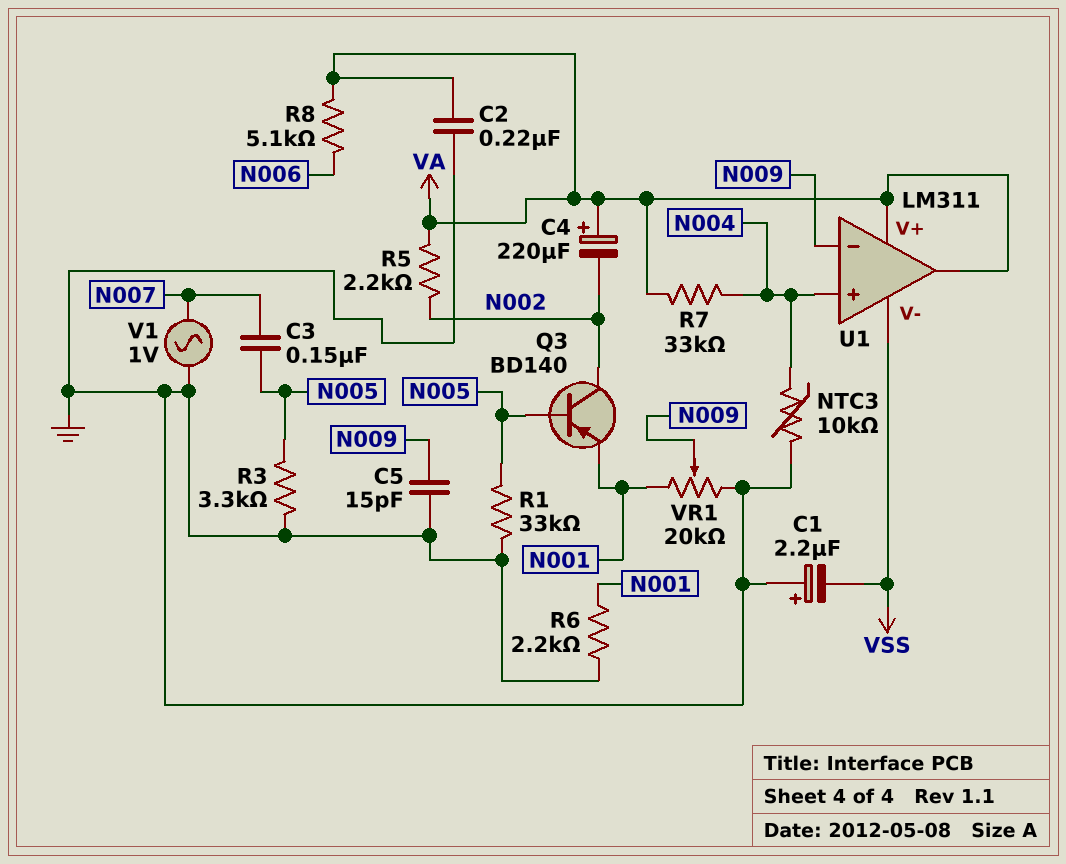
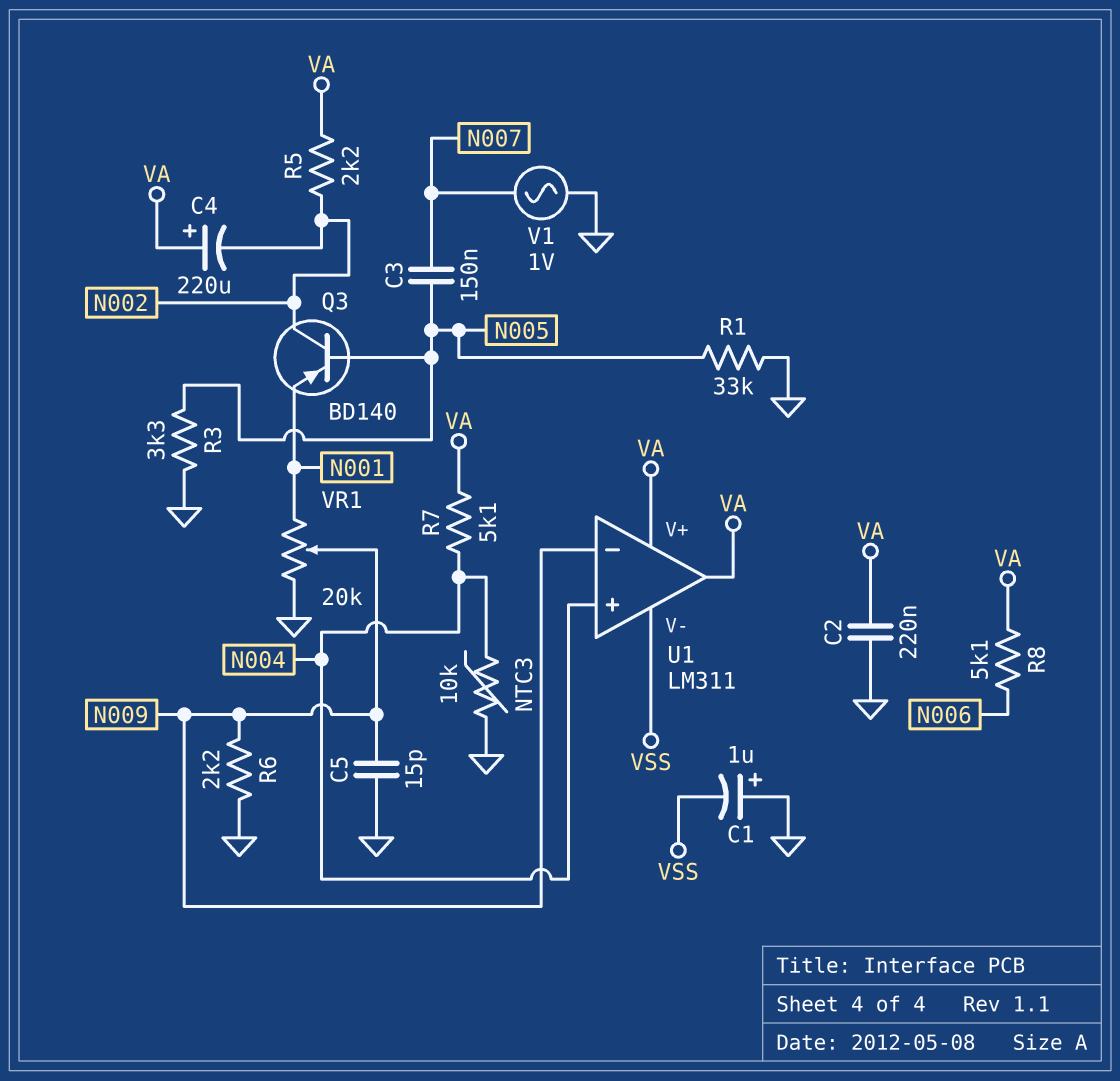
C1: 2.2uF (plus GND, minus VSS) -> 1uF (plus GND, minus VSS)
R6: 2.2k (GND, N001) -> 2.2k (GND, N009)
R7: 33k (N004, VA) -> 5.1k (N004, VA)

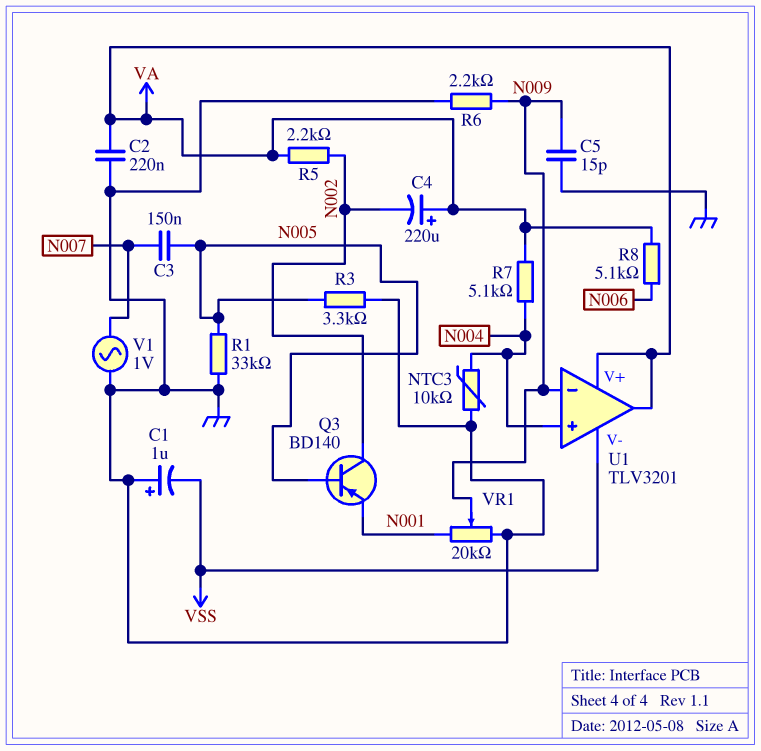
U1: LM311 -> TLV3201

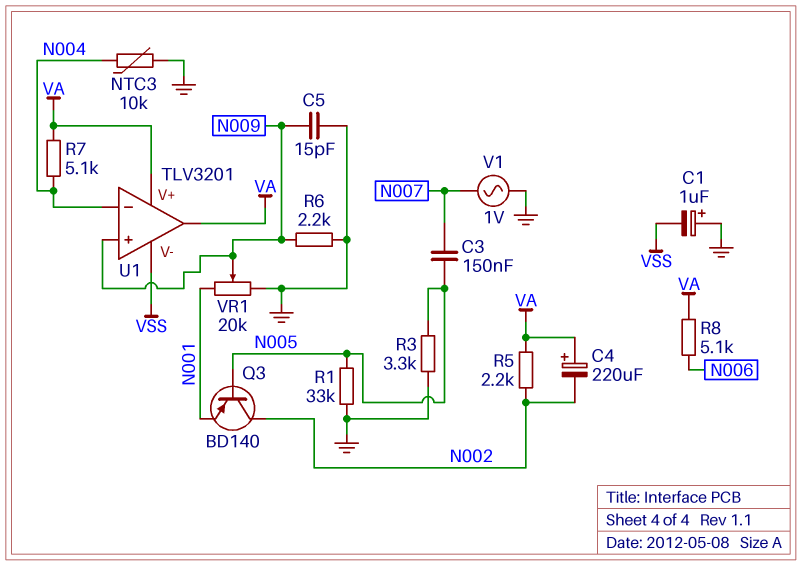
C2: 220nF (GND, VA) -> none
U1 pin in+: N004 -> N009
U1 pin in-: N009 -> N004

